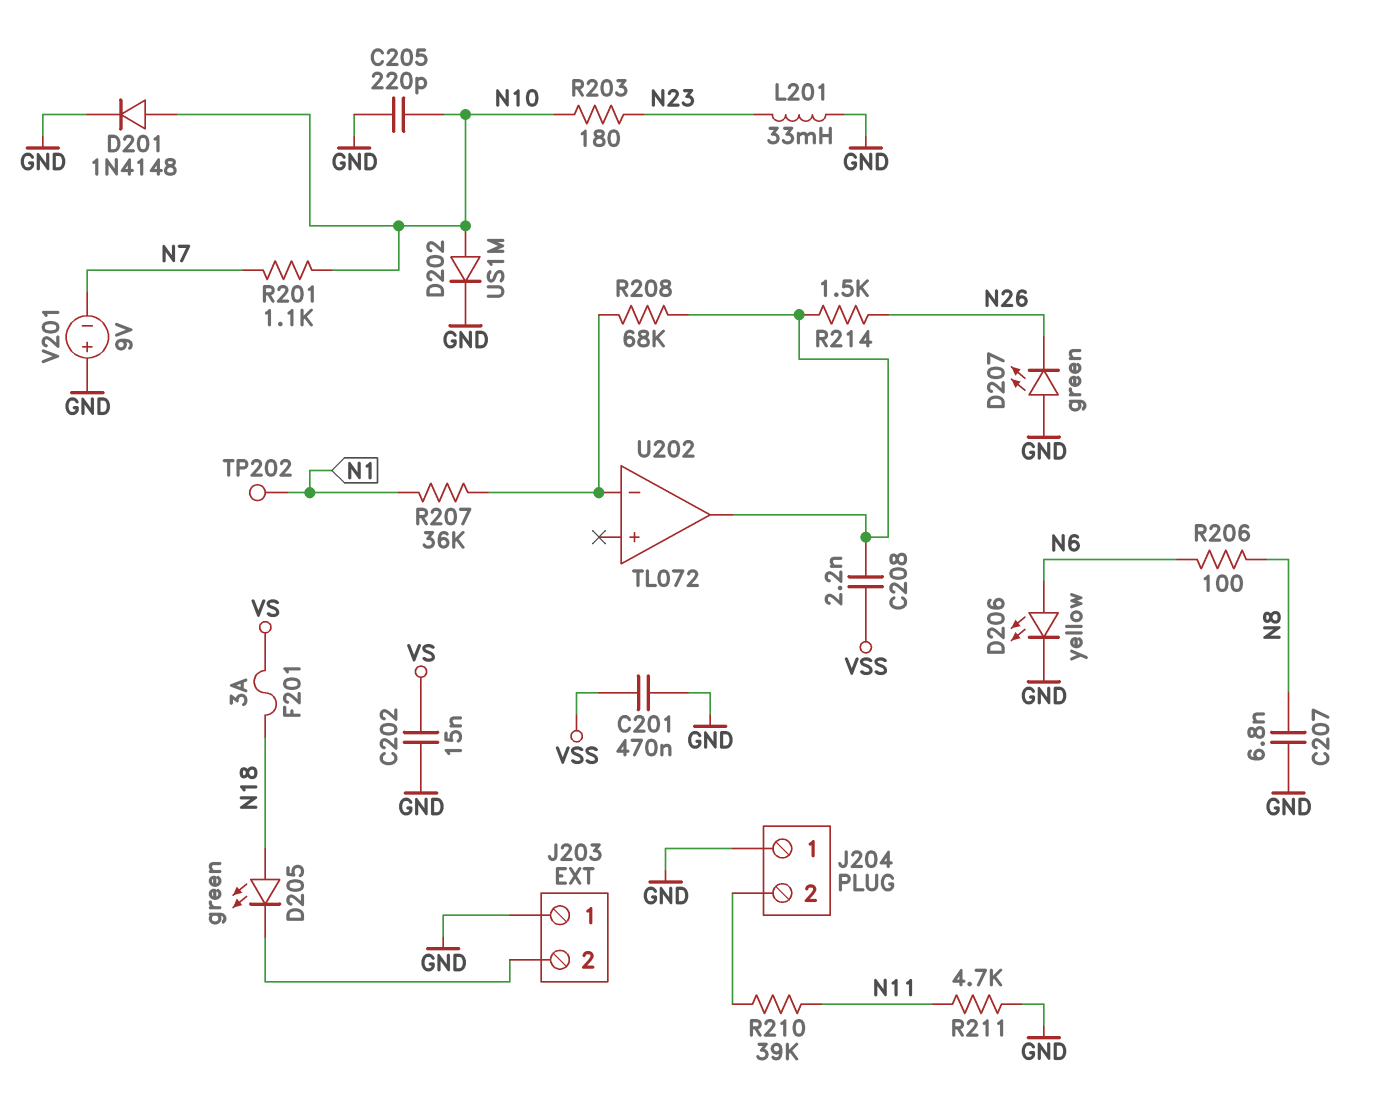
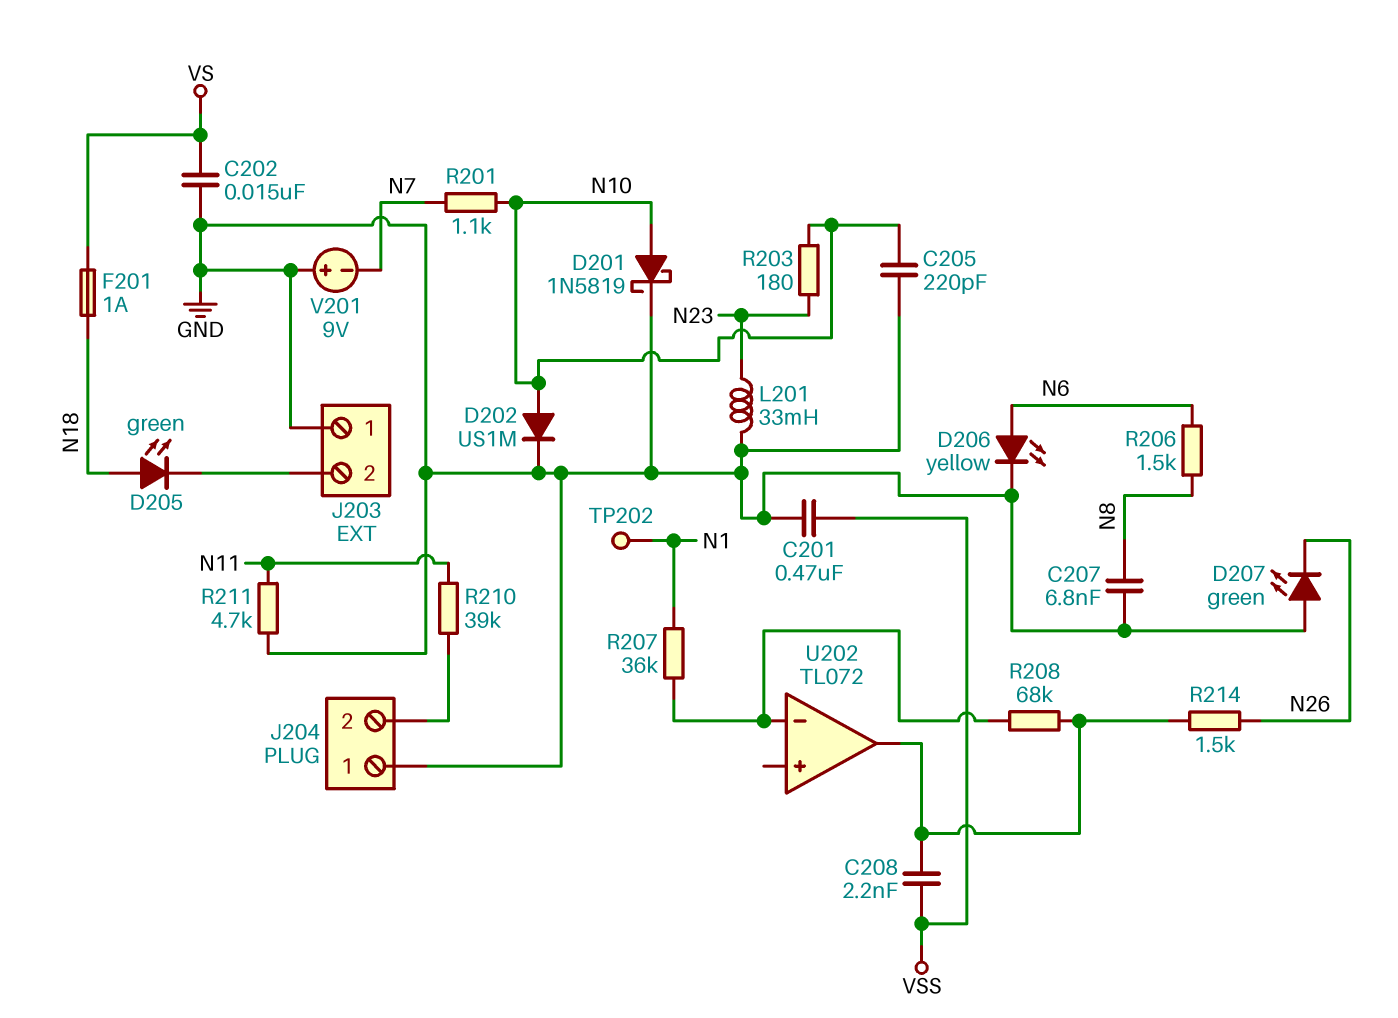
D201: diode 1N4148 (A N10, K GND) -> schottky 1N5819 (A N10, K GND)
F201: 3A (N18, VS) -> 1A (N18, VS)
R206: 100 (N6, N8) -> 1.5k (N6, N8)

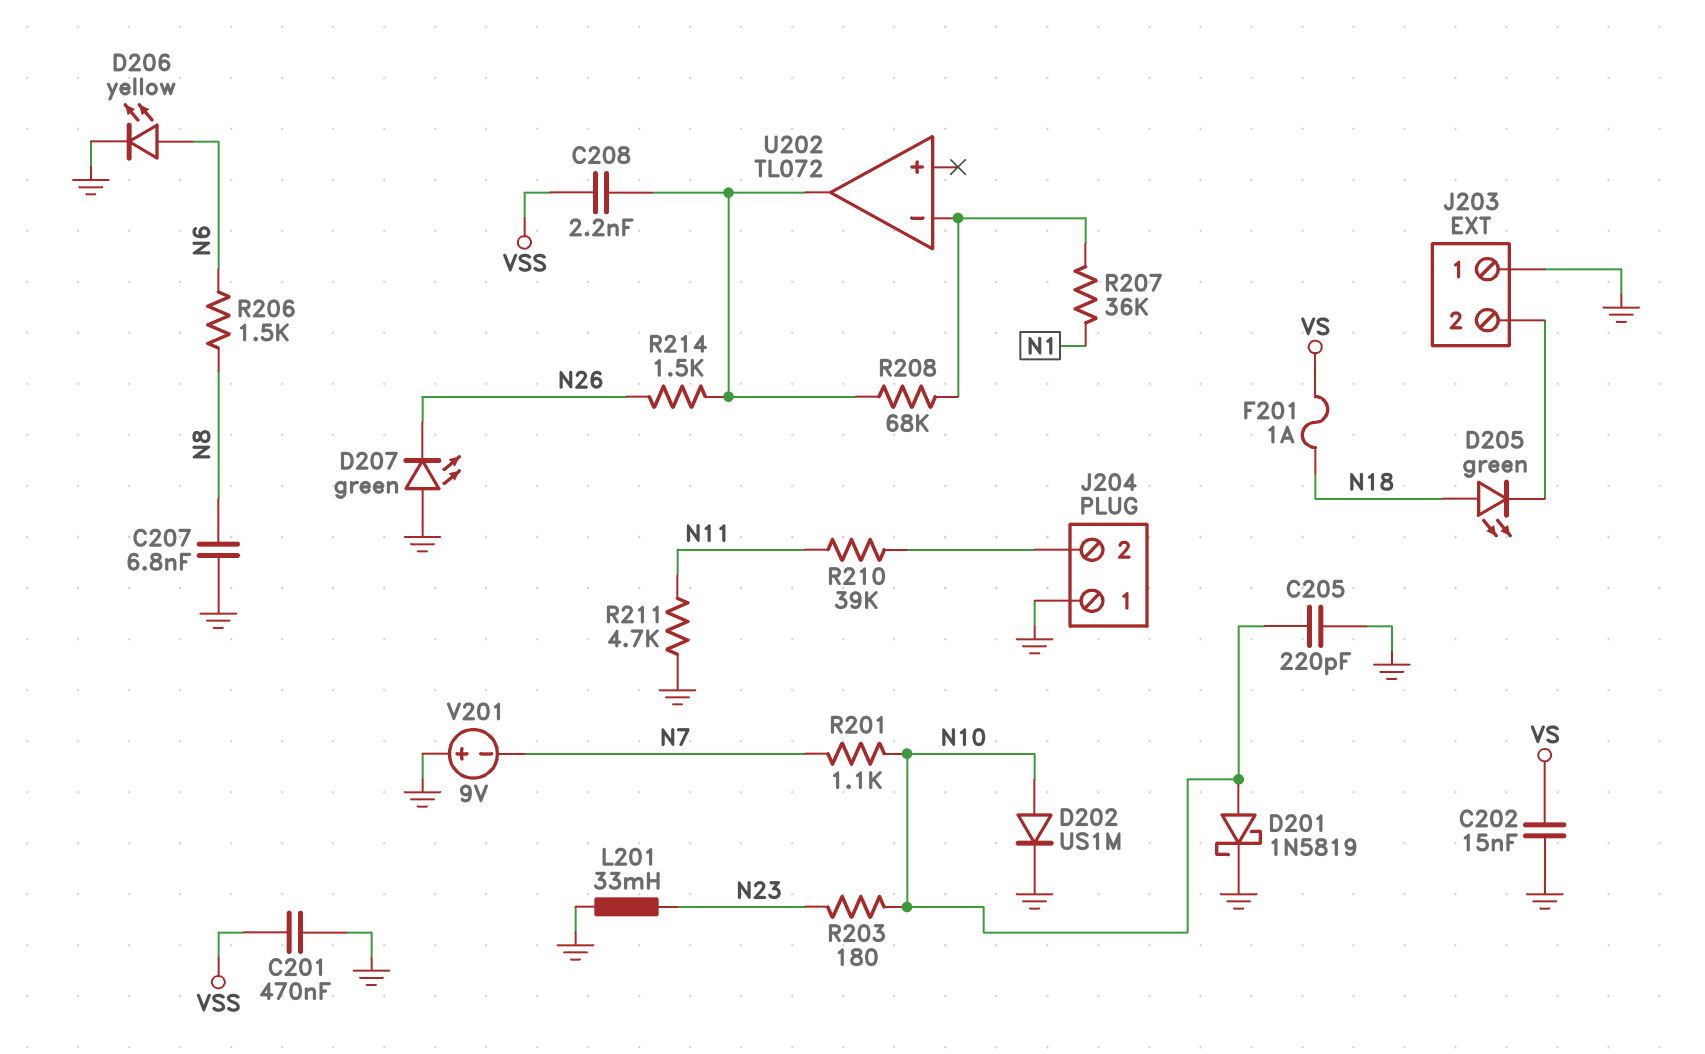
TP202: test point (N1) -> none

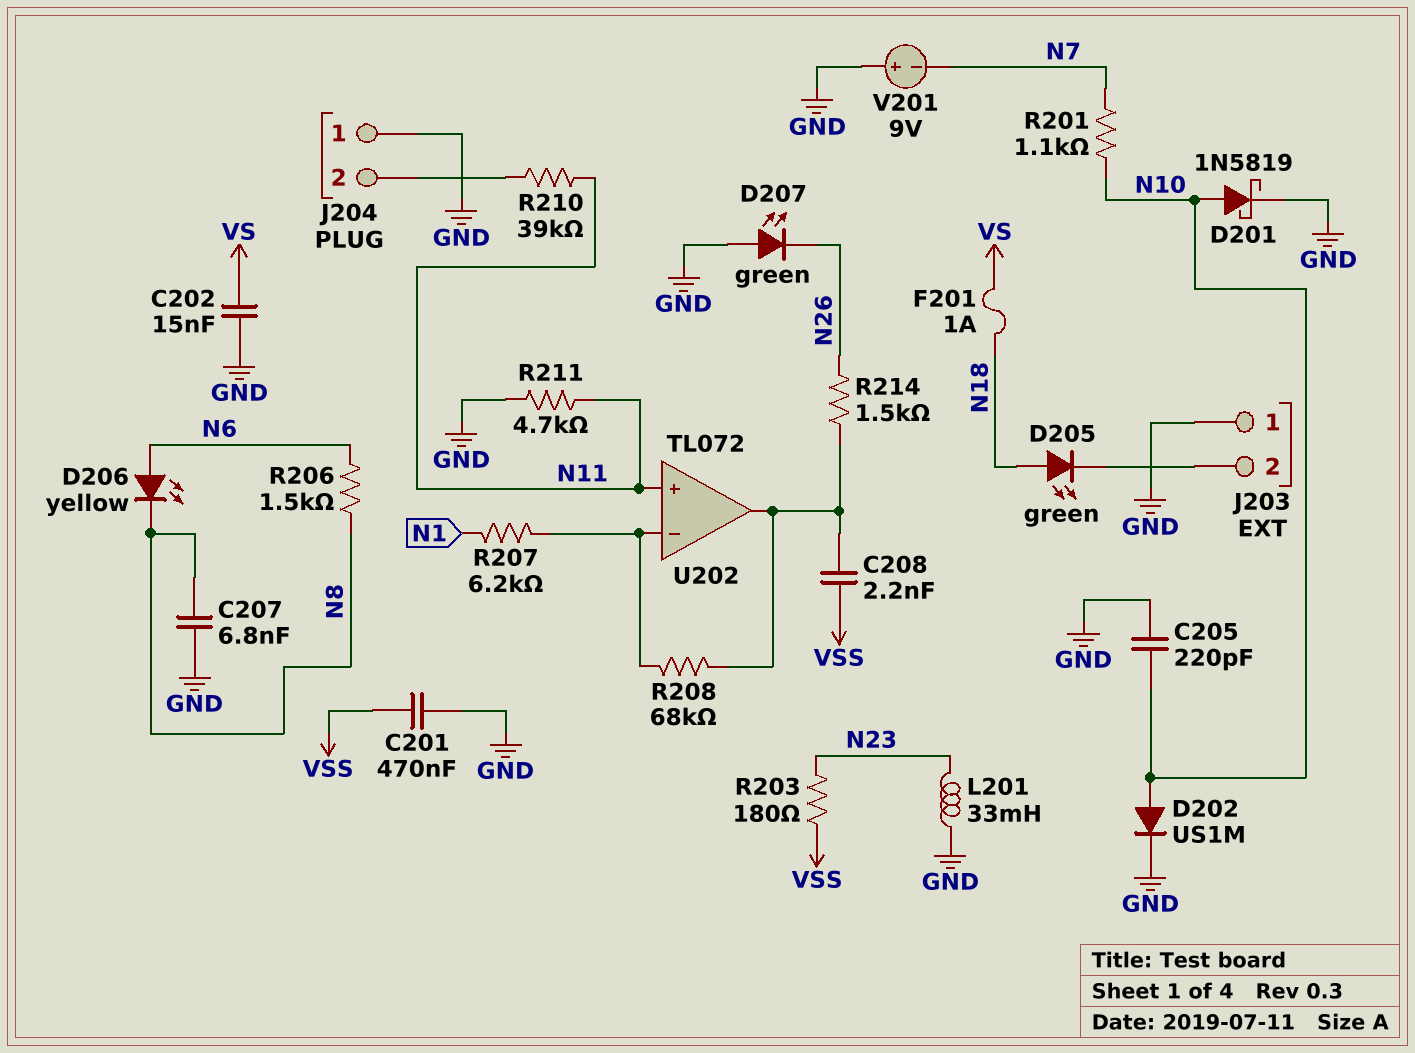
D206: LED yellow (A N6, K GND) -> LED yellow (A N6, K N8)
R203: 180 (N10, N23) -> 180 (N23, VSS)
R207: 36k (N1, U202/in-) -> 6.2k (N1, U202/in-)
U202 pin in+: none -> N11

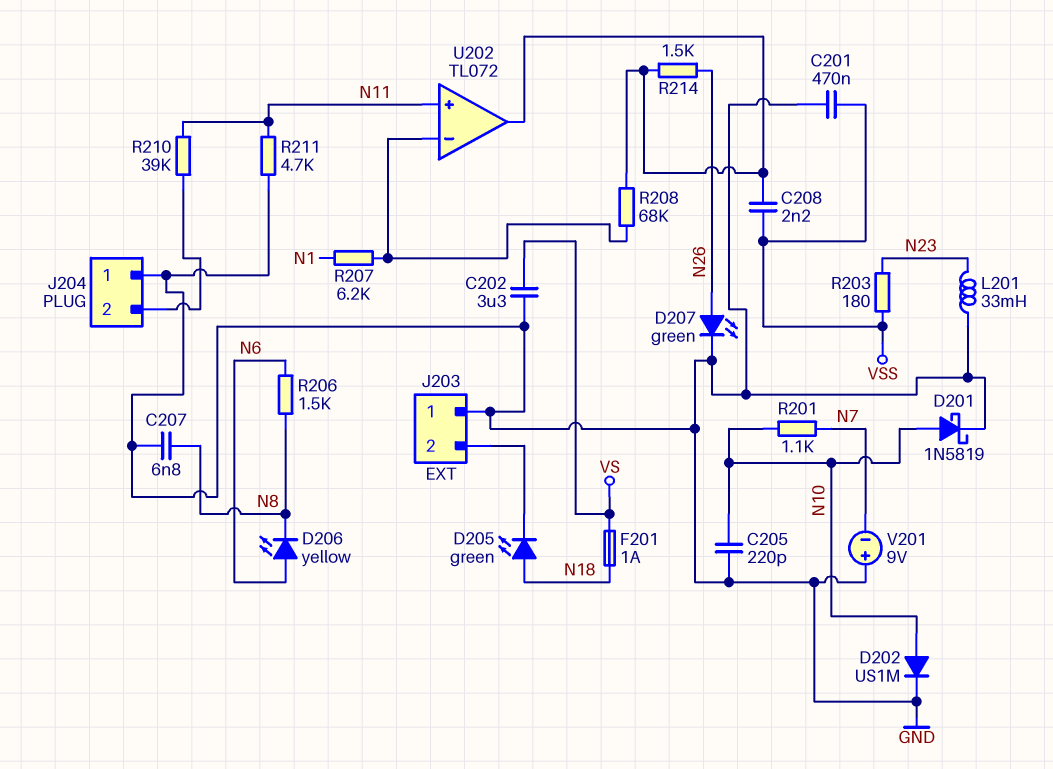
C202: 15nF (GND, VS) -> 3.3uF (GND, VS)
D207: LED green (A GND, K N26) -> LED green (A N26, K GND)

